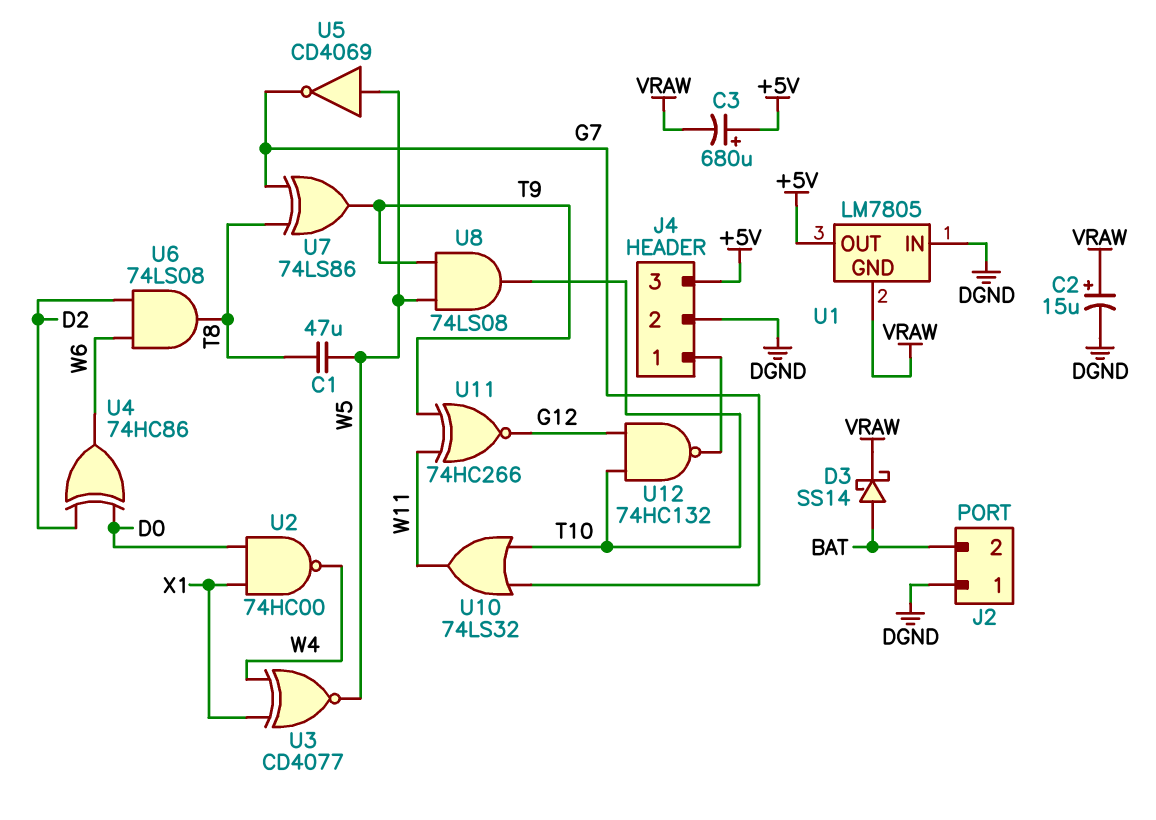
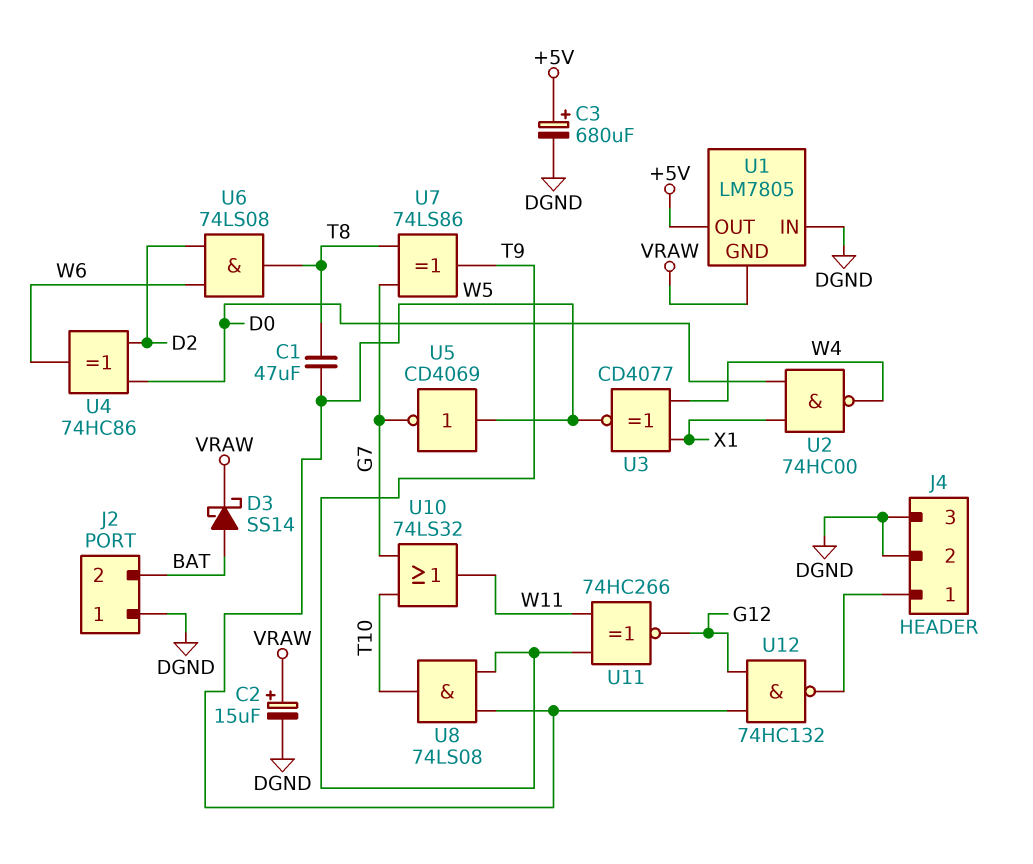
C3: 680uF (plus +5V, minus VRAW) -> 680uF (plus +5V, minus DGND)
J4 pin 3: +5V -> DGND
U12: NAND 74HC132 (in G12, in T10, out J4/1) -> NAND 74HC132 (in G12, in W5, out J4/1)

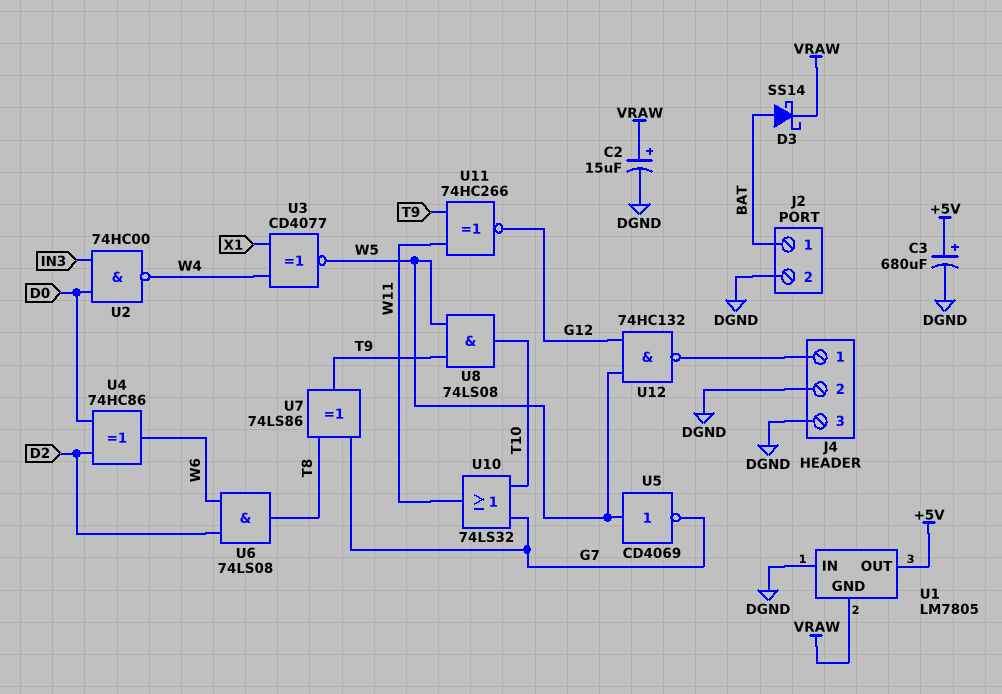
C1: 47uF (T8, W5) -> none
J2 pin 1: DGND -> BAT
J2 pin 2: BAT -> DGND
U2: NAND 74HC00 (in D0, in X1, out W4) -> NAND 74HC00 (in D0, in IN3, out W4)

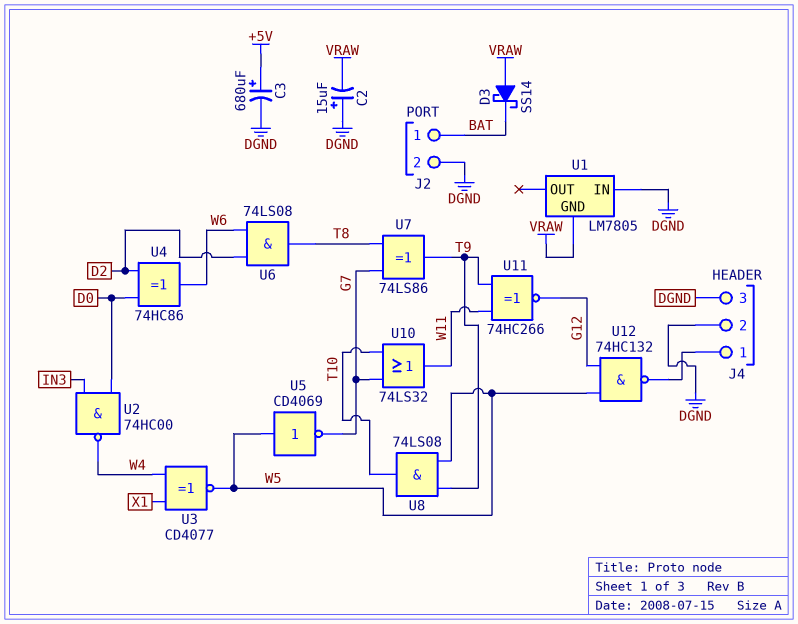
C2: 15uF (plus VRAW, minus DGND) -> 15uF (plus DGND, minus VRAW)
D3: schottky SS14 (A BAT, K VRAW) -> schottky SS14 (A VRAW, K BAT)
U1 pin OUT: +5V -> none

